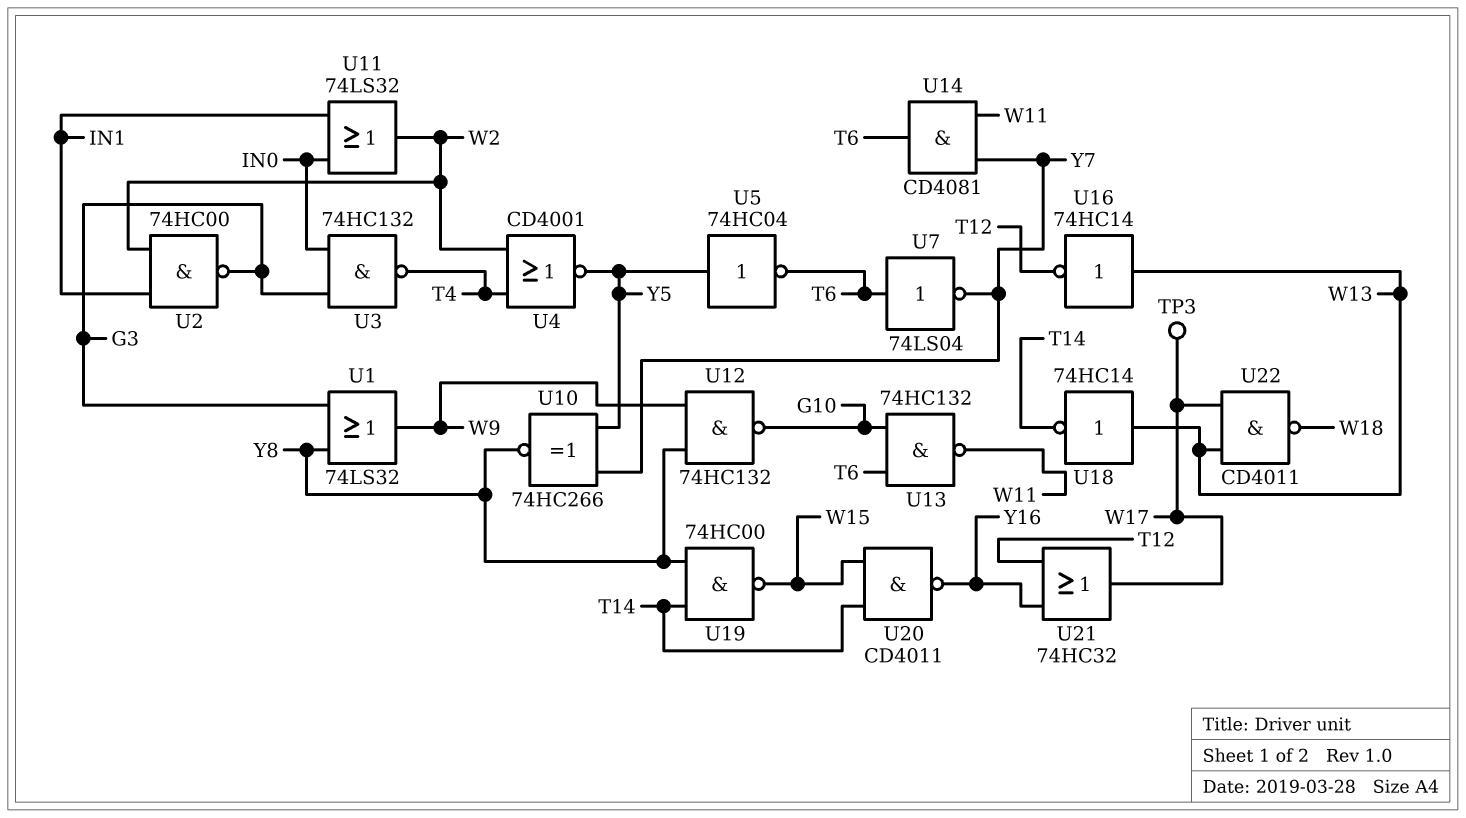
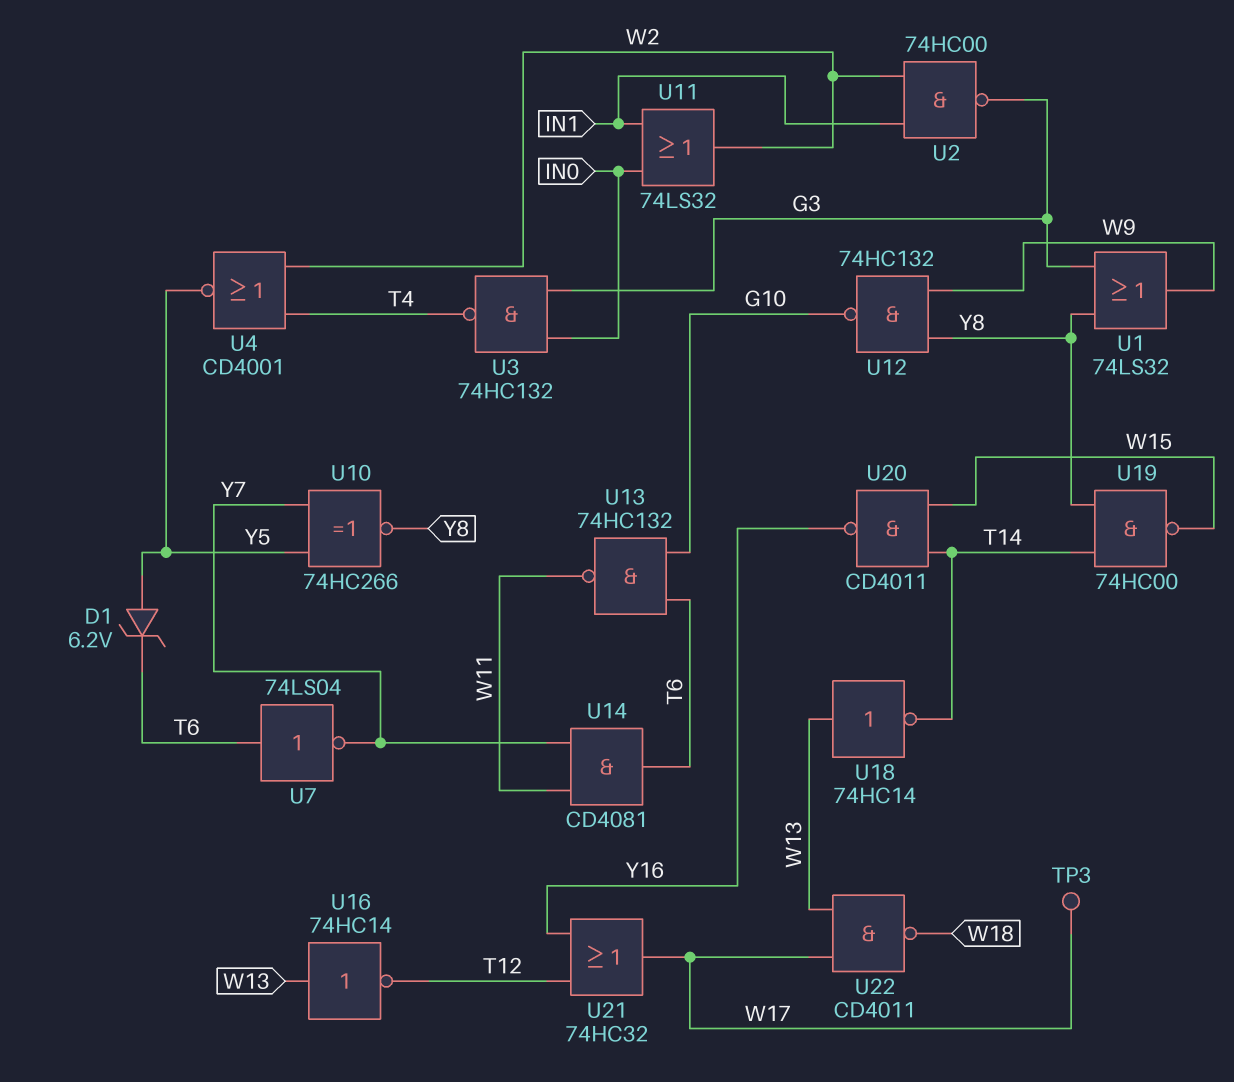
D1: none -> zener 6.2V (A Y5, K T6)
U5: NOT 74HC04 (in Y5, out T6) -> none

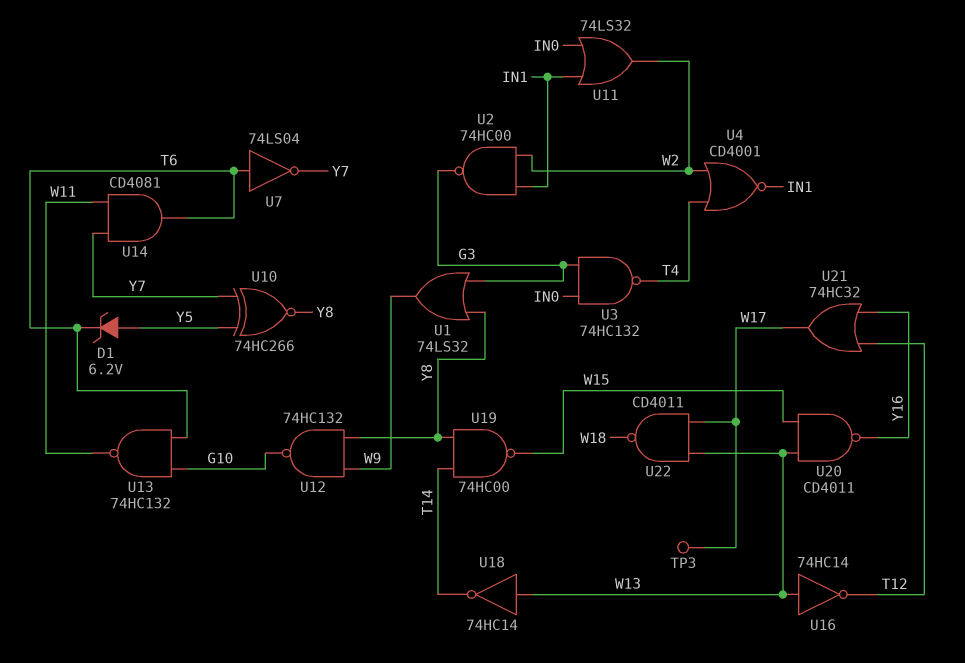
U4: NOR CD4001 (in T4, in W2, out Y5) -> NOR CD4001 (in T4, in W2, out IN1)
U20: NAND CD4011 (in T14, in W15, out Y16) -> NAND CD4011 (in W13, in W15, out Y16)

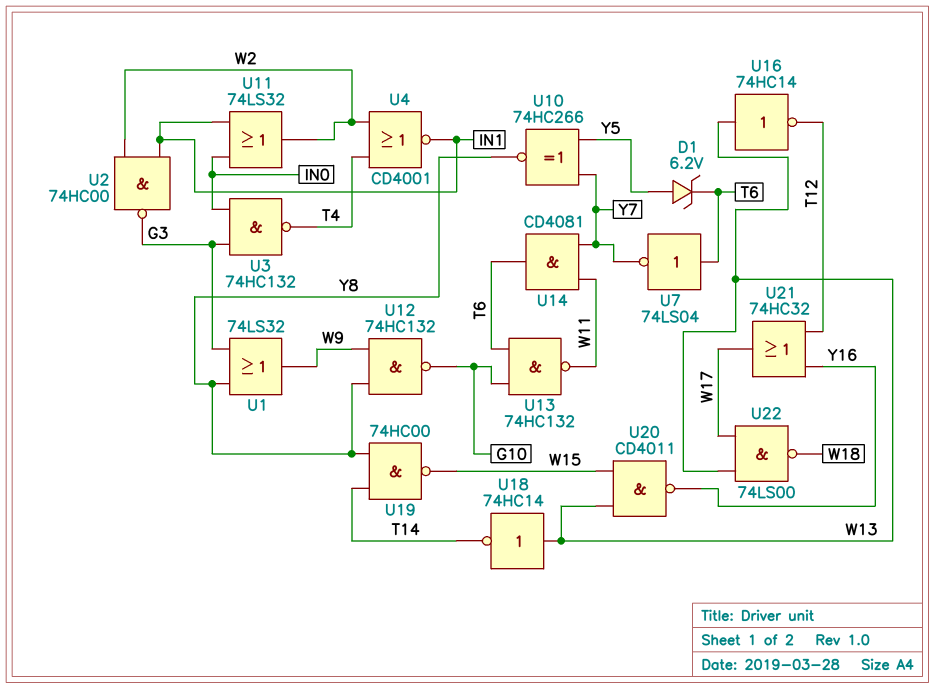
TP3: test point (W17) -> none
U22: NAND CD4011 (in W13, in W17, out W18) -> NAND 74LS00 (in W13, in W17, out W18)

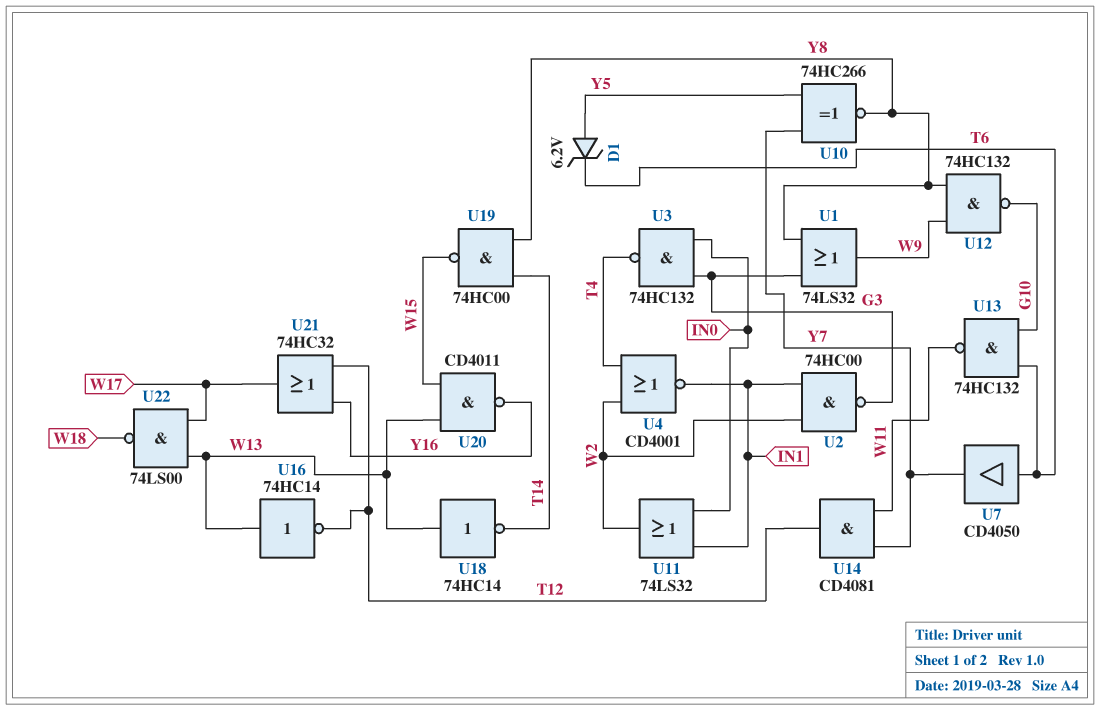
U7: NOT 74LS04 (in T6, out Y7) -> buffer CD4050 (in T6, out Y7)
U14: AND CD4081 (in W11, in Y7, out T6) -> AND CD4081 (in W11, in Y7, out T12)

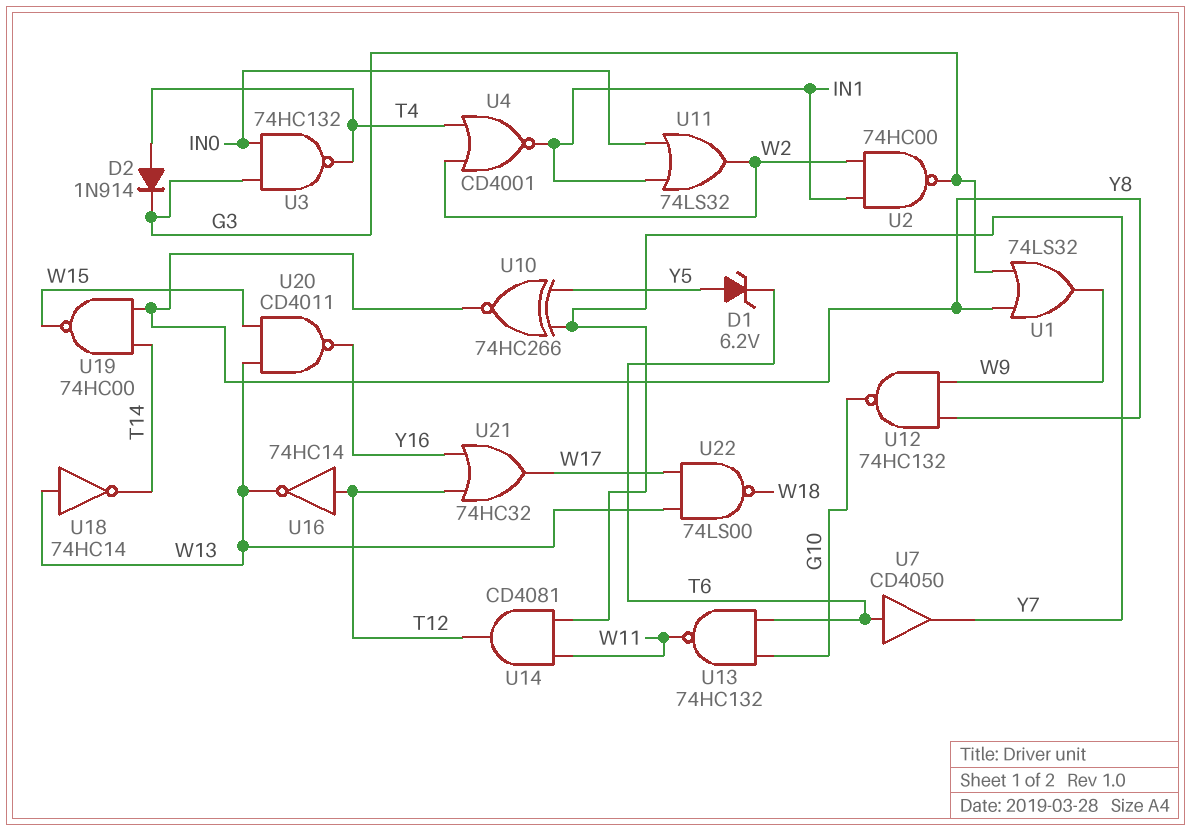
D2: none -> diode 1N914 (A T4, K G3)
U16: NOT 74HC14 (in W13, out T12) -> NOT 74HC14 (in T12, out W13)

